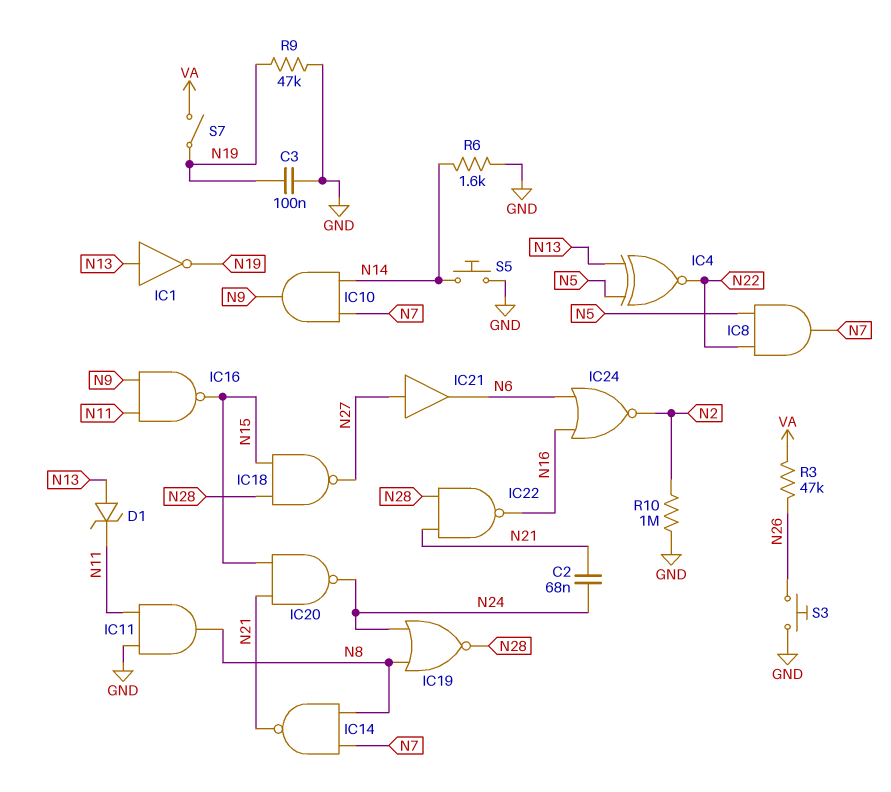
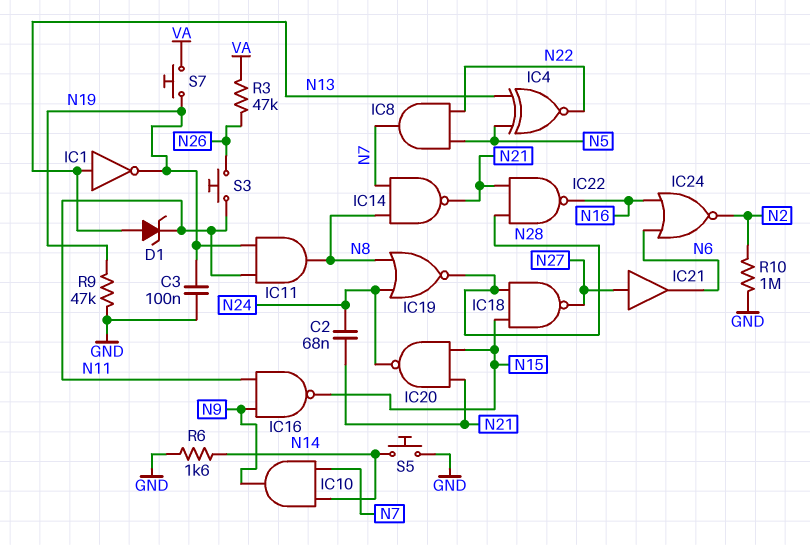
IC11: AND (in GND, in N11, out N8) -> AND (in N11, in N19, out N8)
S3: button (GND, N26) -> button (N11, N26)
S7: switch (N19, VA) -> button (N19, VA)

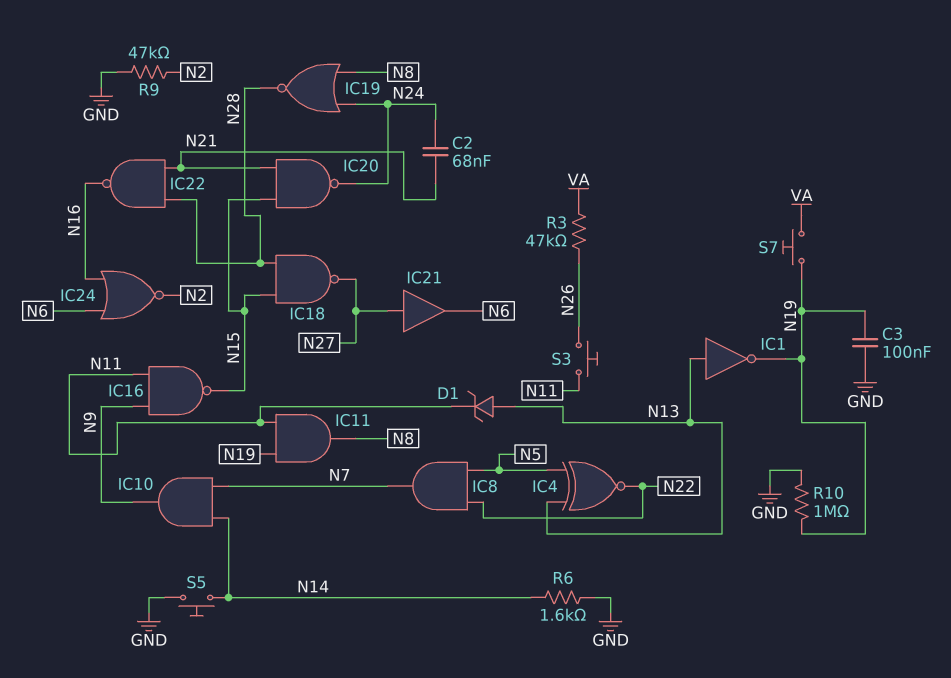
IC14: NAND (in N7, in N8, out N21) -> none
R9: 47k (GND, N19) -> 47k (GND, N2)
R10: 1M (GND, N2) -> 1M (GND, N19)

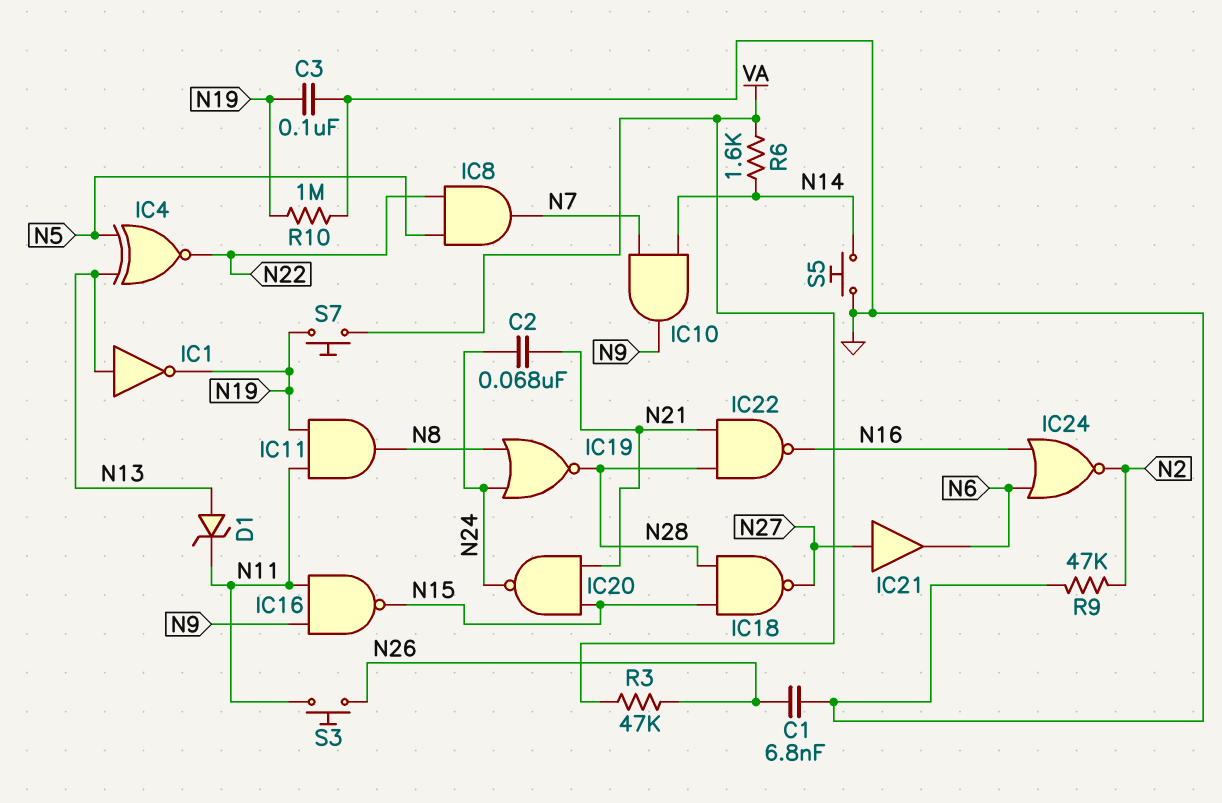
C1: none -> 6.8nF (GND, N26)
R6: 1.6k (GND, N14) -> 1.6k (N14, VA)

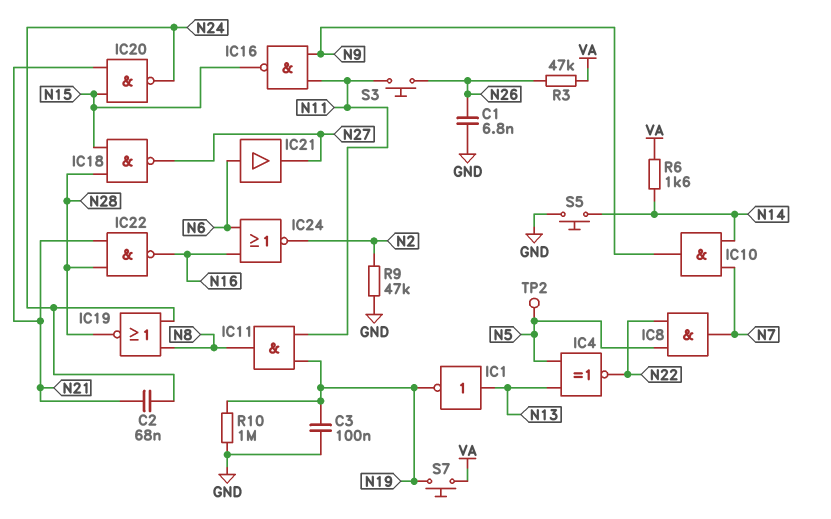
D1: zener (A N13, K N11) -> none
IC21: buffer (in N27, out N6) -> buffer (in N6, out N27)
TP2: none -> test point (N5)

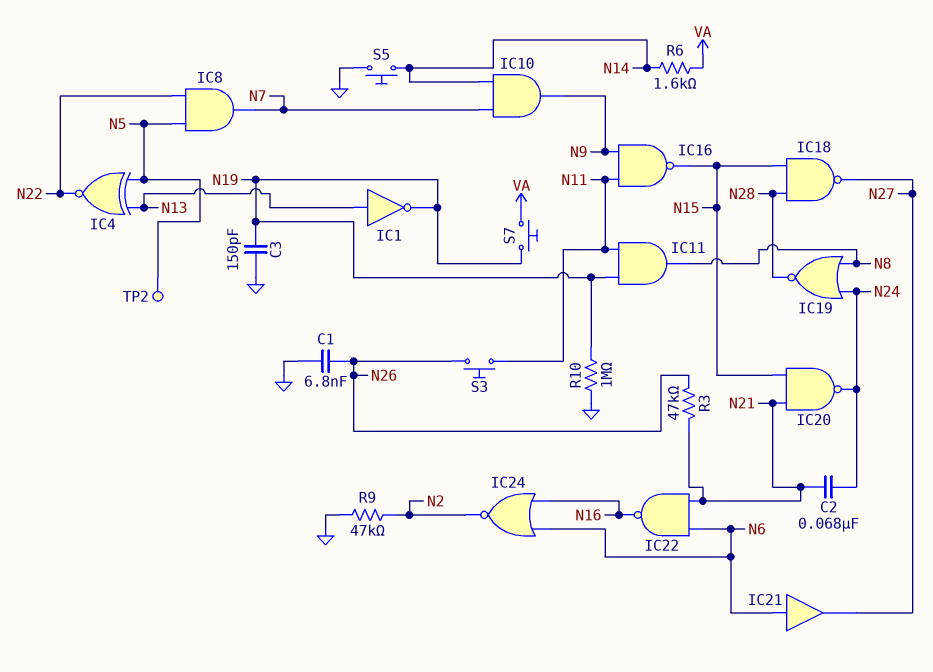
C3: 100nF (GND, N19) -> 150pF (GND, N19)
IC22: NAND (in N21, in N28, out N16) -> NAND (in N6, in N21, out N16)
R3: 47k (N26, VA) -> 47k (N21, N26)

